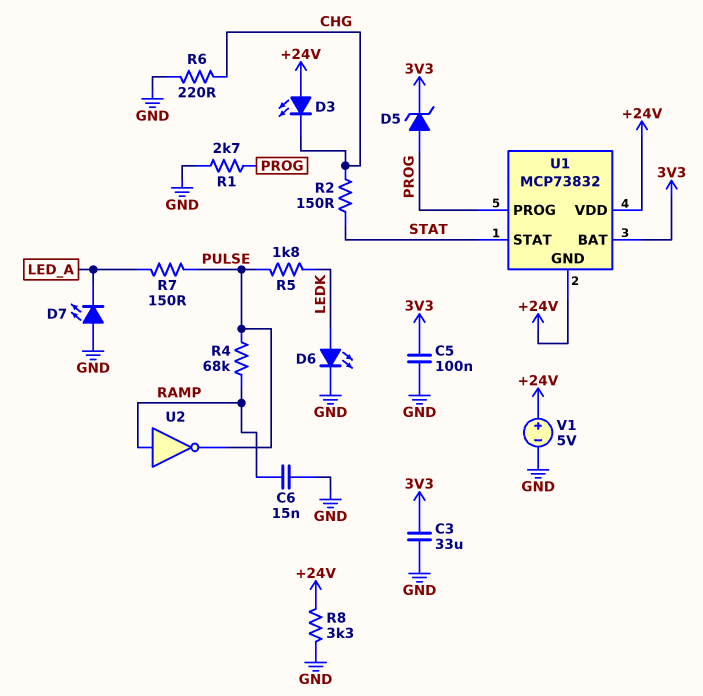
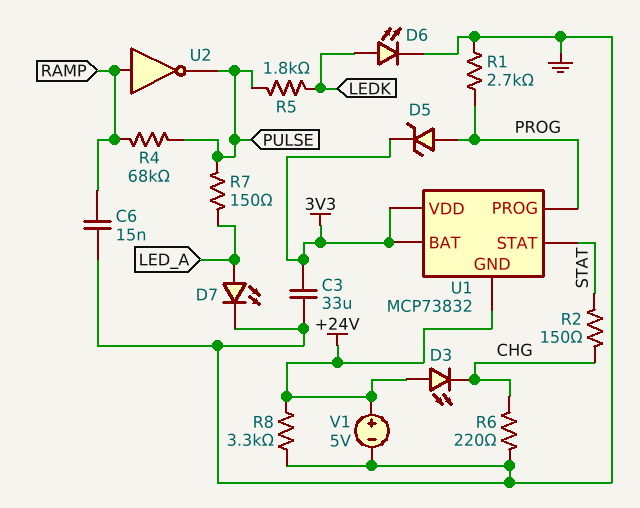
C5: 100nF (3V3, GND) -> none
D7: LED (A GND, K LED_A) -> LED (A LED_A, K GND)
U1 pin VDD: +24V -> 3V3

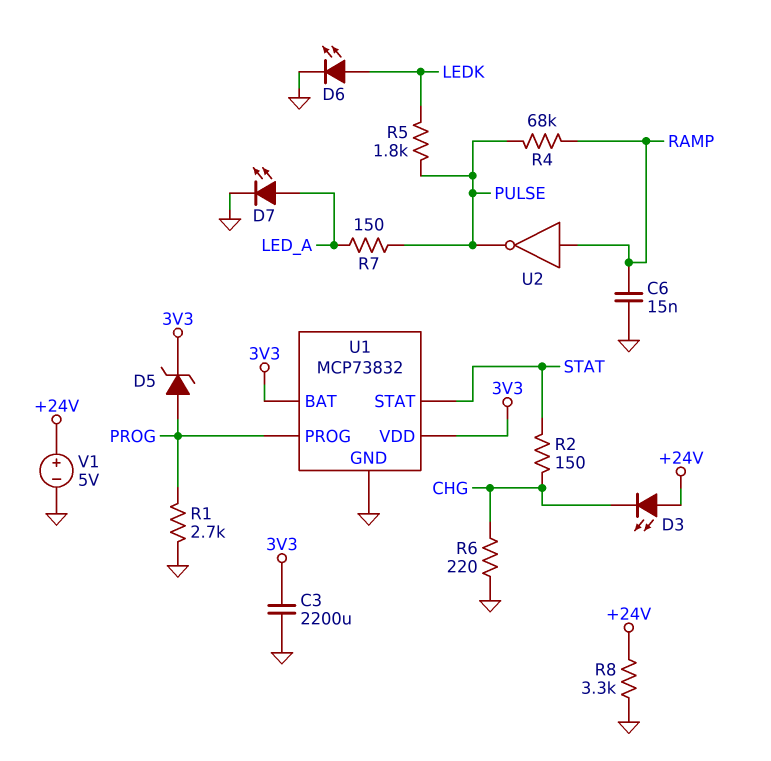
C3: 33uF (3V3, GND) -> 2200uF (3V3, GND)
U1 pin GND: +24V -> GND

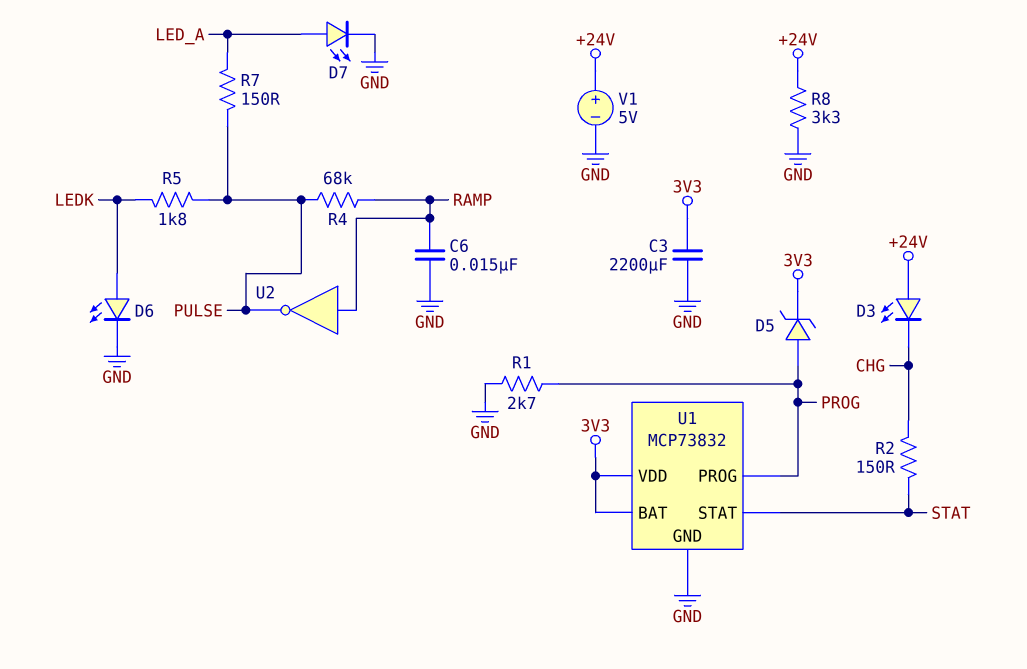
R6: 220 (CHG, GND) -> none

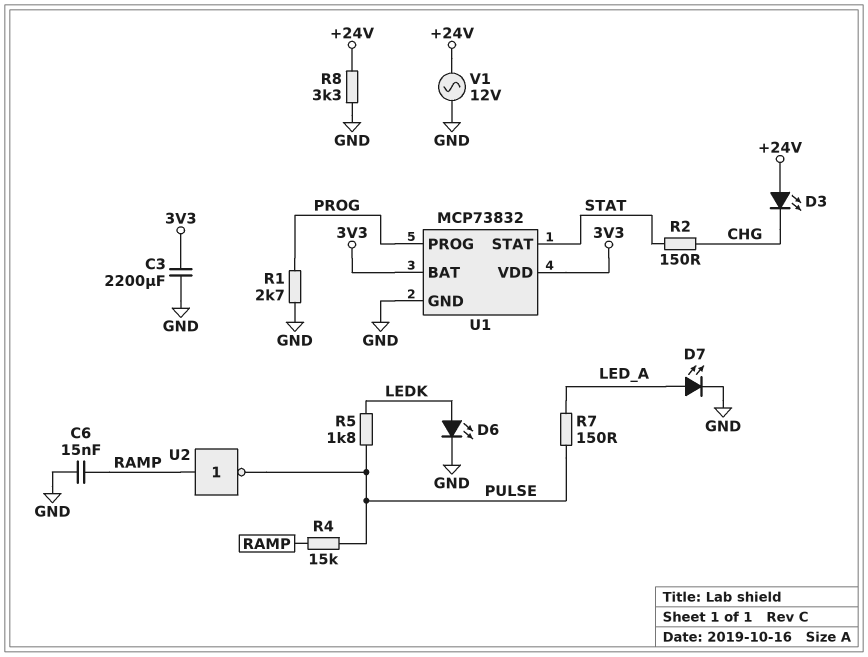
D5: zener (A PROG, K 3V3) -> none
R4: 68k (PULSE, RAMP) -> 15k (PULSE, RAMP)
V1: 5V (plus +24V, minus GND) -> AC 12V (+24V, GND)

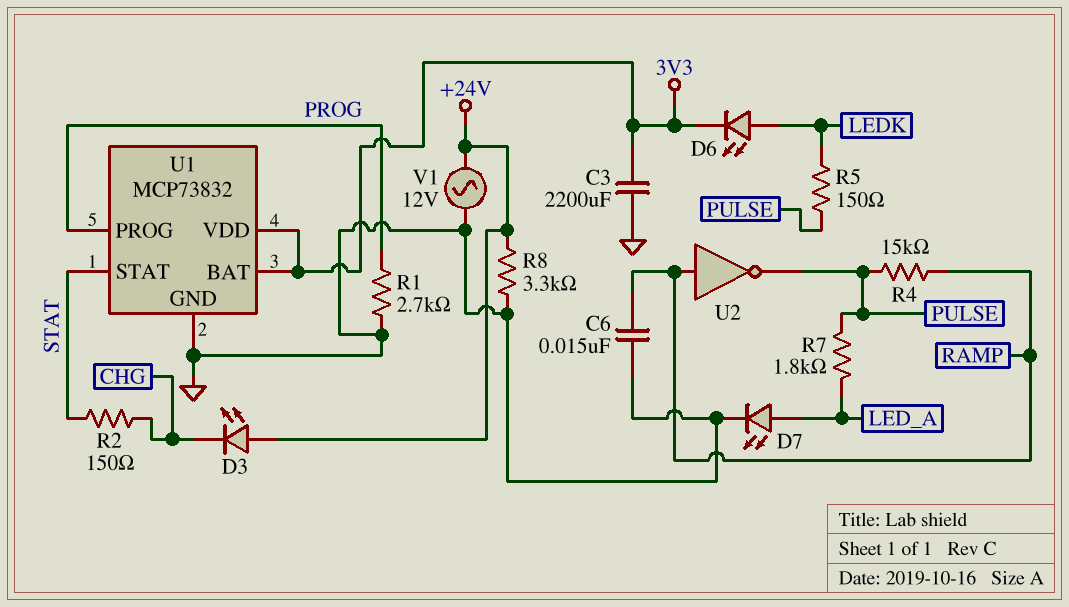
D6: LED (A LEDK, K GND) -> LED (A LEDK, K 3V3)
R5: 1.8k (LEDK, PULSE) -> 150 (LEDK, PULSE)
R7: 150 (LED_A, PULSE) -> 1.8k (LED_A, PULSE)

